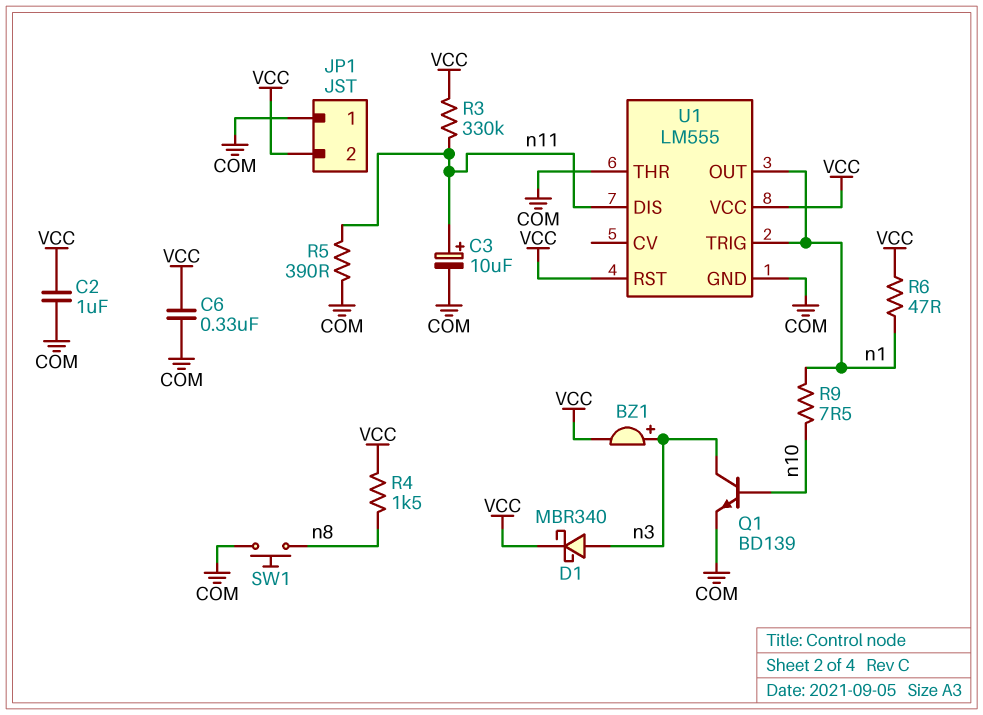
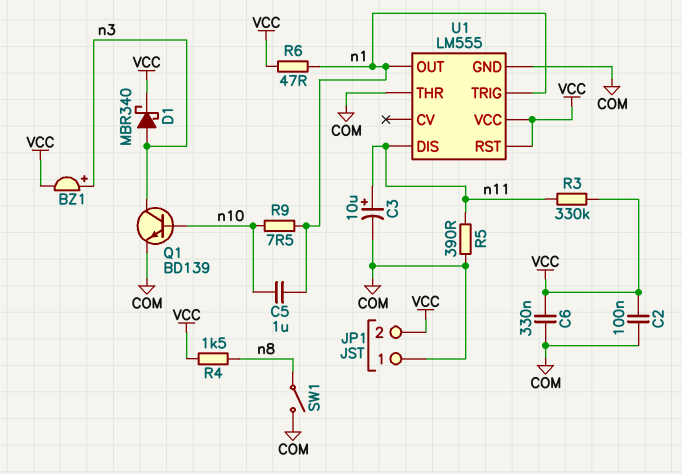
C2: 1uF (COM, VCC) -> 100nF (COM, VCC)
C5: none -> 1uF (n1, n10)
SW1: button (COM, n8) -> switch (COM, n8)

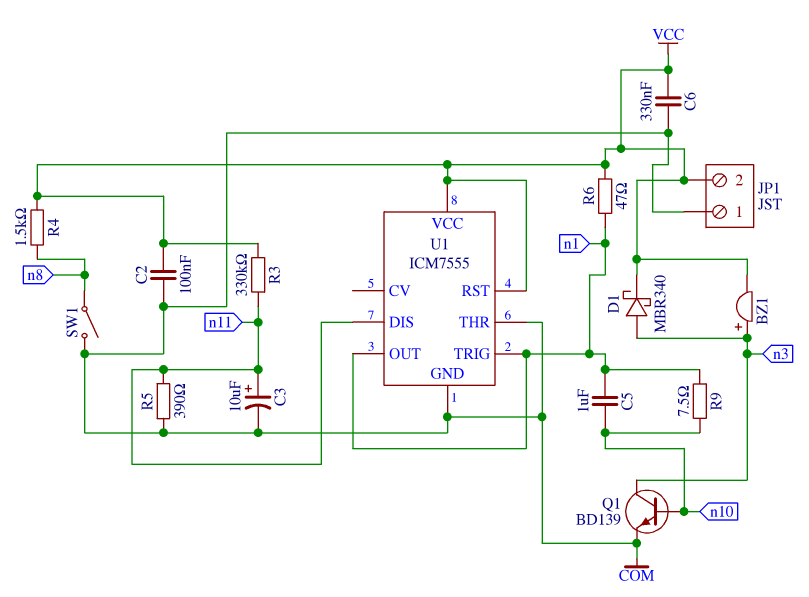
U1: LM555 -> ICM7555

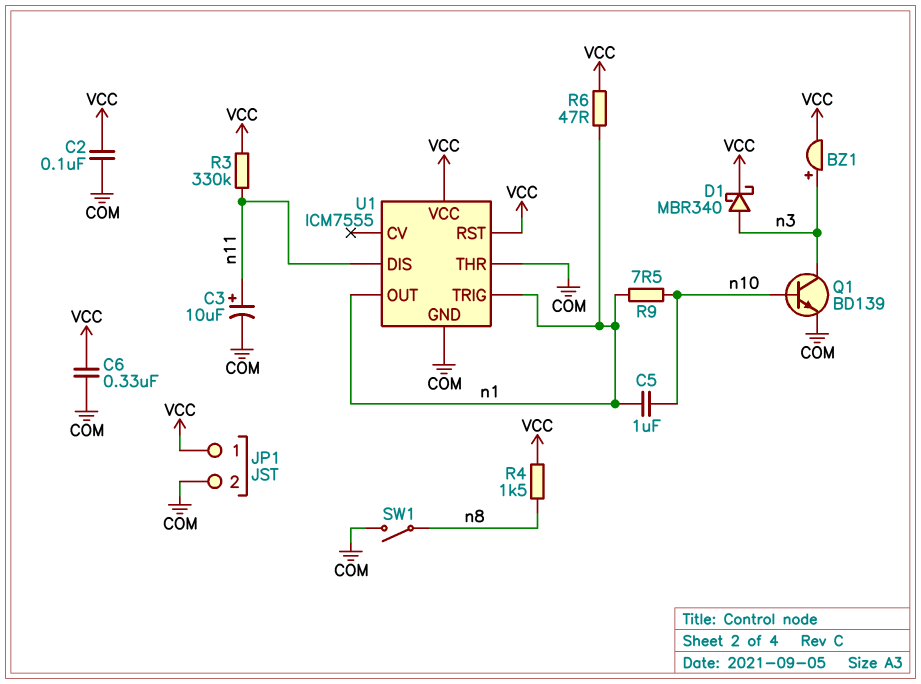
JP1 pin 1: COM -> VCC
JP1 pin 2: VCC -> COM
R5: 390 (COM, n11) -> none

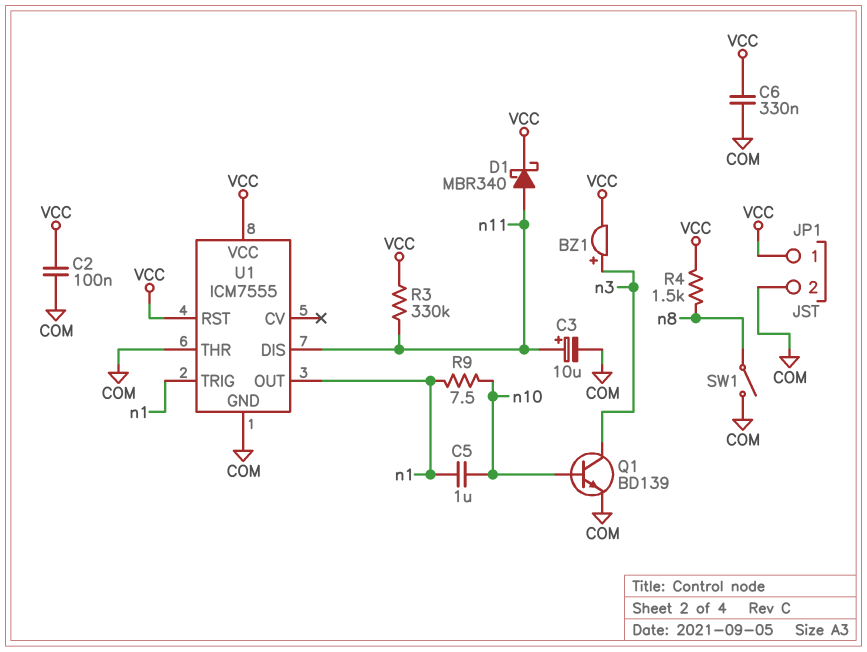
D1: schottky MBR340 (A n3, K VCC) -> schottky MBR340 (A n11, K VCC)
R6: 47 (VCC, n1) -> none

